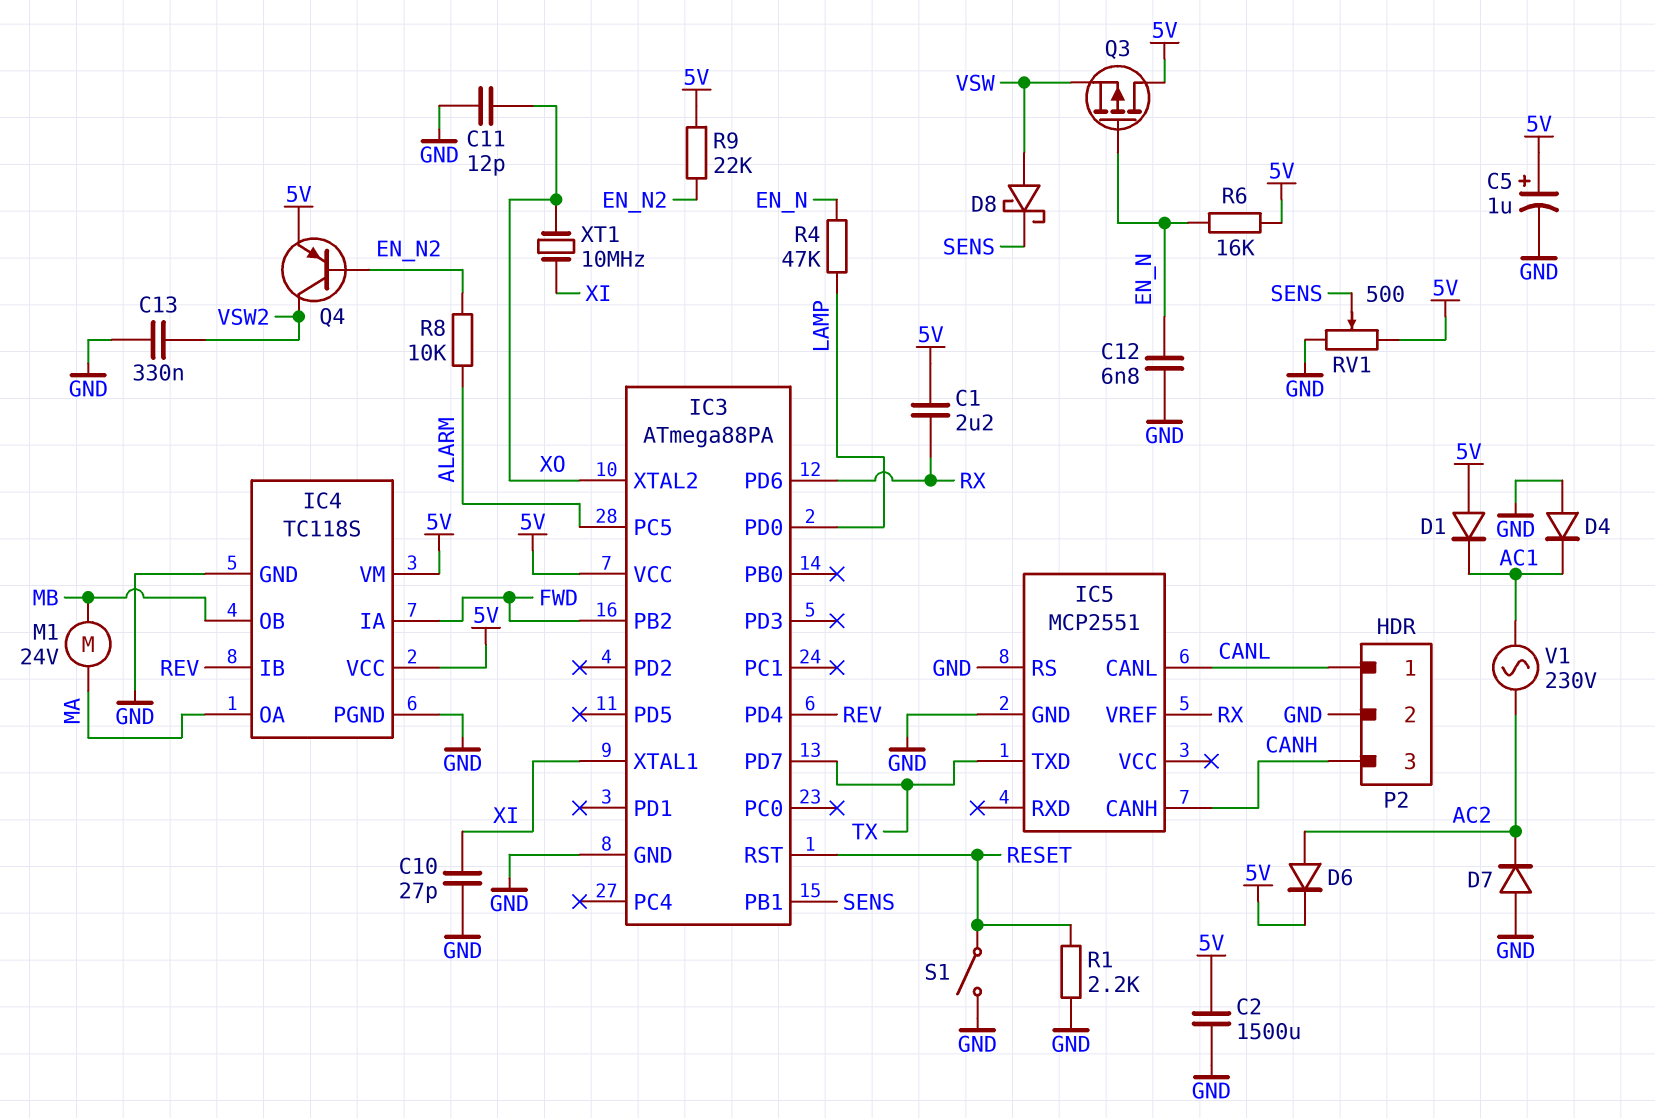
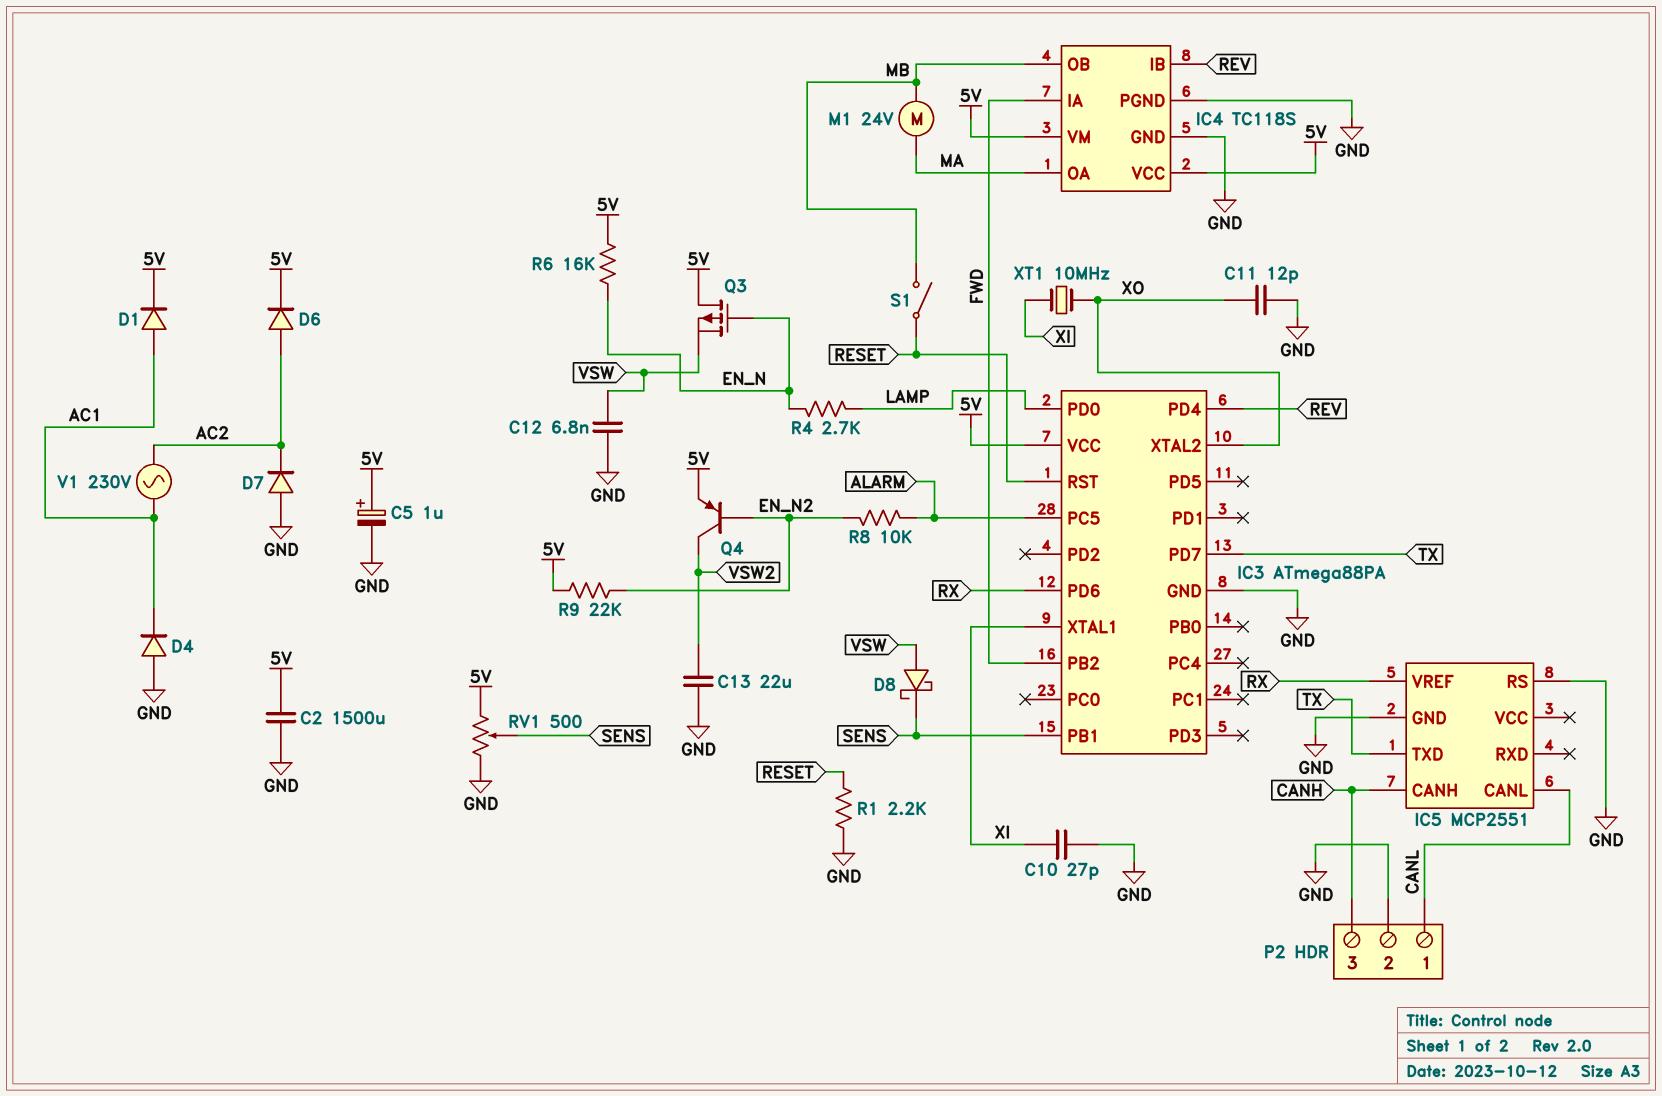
C1: 2.2uF (5V, RX) -> none
C12: 6.8nF (EN_N, GND) -> 6.8nF (GND, VSW)
C13: 330nF (GND, VSW2) -> 22uF (GND, VSW2)
D1: diode (A 5V, K AC1) -> diode (A AC1, K 5V)
R4: 47k (EN_N, LAMP) -> 2.7k (EN_N, LAMP)
S1: switch (GND, RESET) -> switch (MB, RESET)

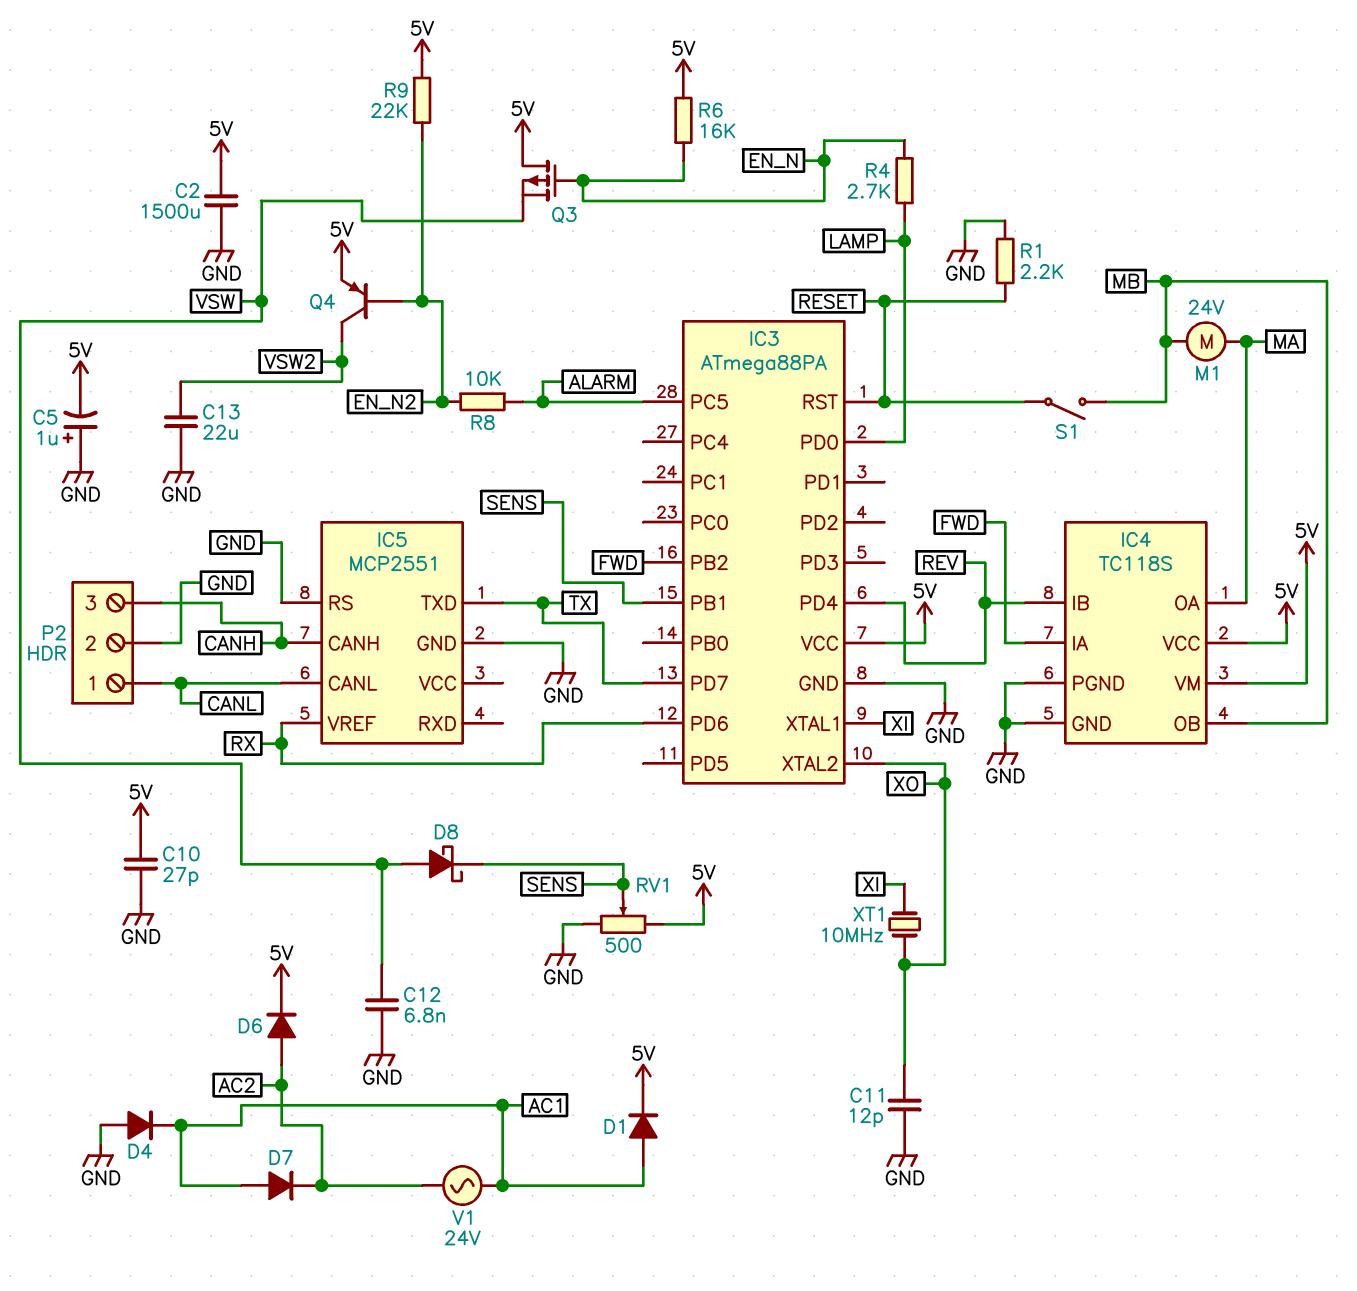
C5: 1uF (plus 5V, minus GND) -> 1uF (plus GND, minus 5V)
C10: 27pF (GND, XI) -> 27pF (5V, GND)
D7: diode (A GND, K AC2) -> diode (A AC1, K AC2)
V1: AC 230V (AC1, AC2) -> AC 24V (AC1, AC2)

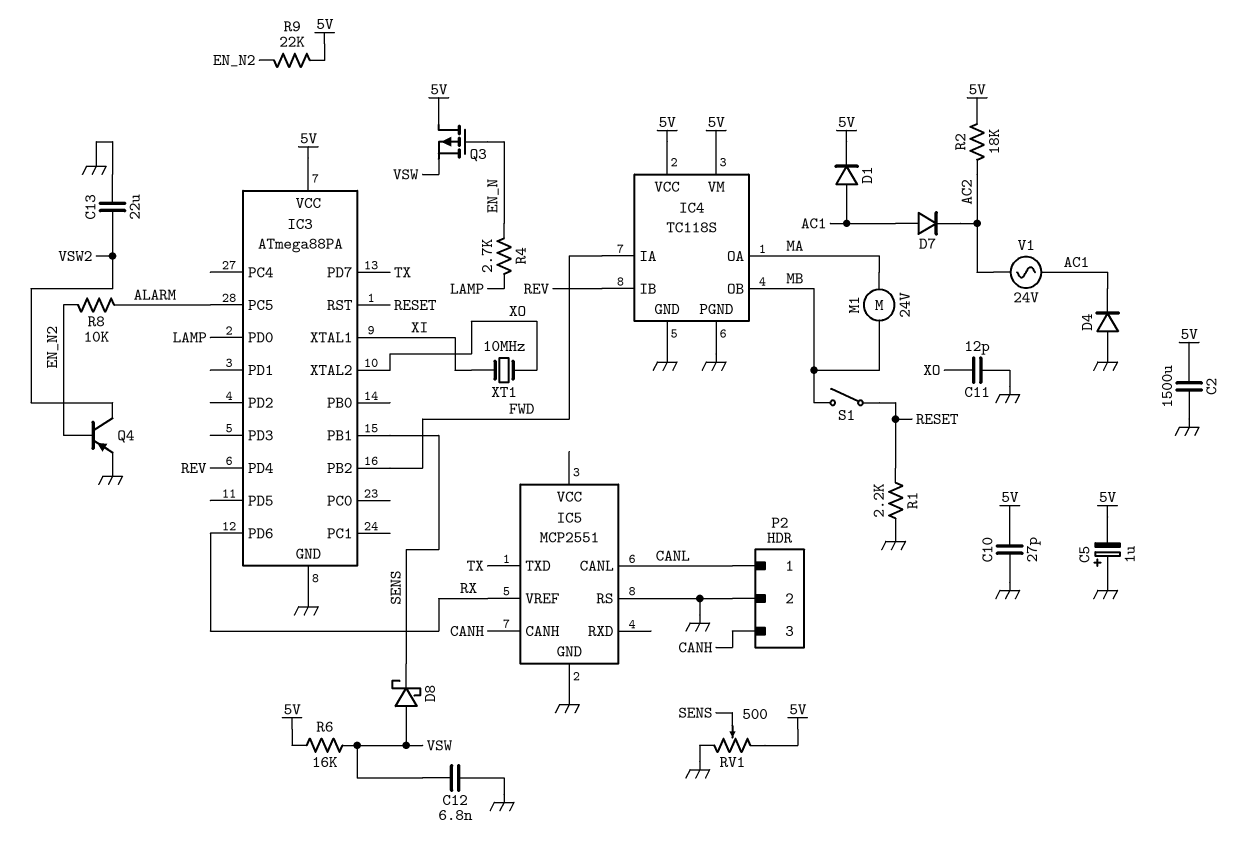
D6: diode (A AC2, K 5V) -> none
Q4: PNP (B EN_N2, C VSW2, E 5V) -> PNP (B EN_N2, C VSW2, E GND)
R2: none -> 18k (5V, AC2)
R6: 16k (5V, EN_N) -> 16k (5V, VSW)

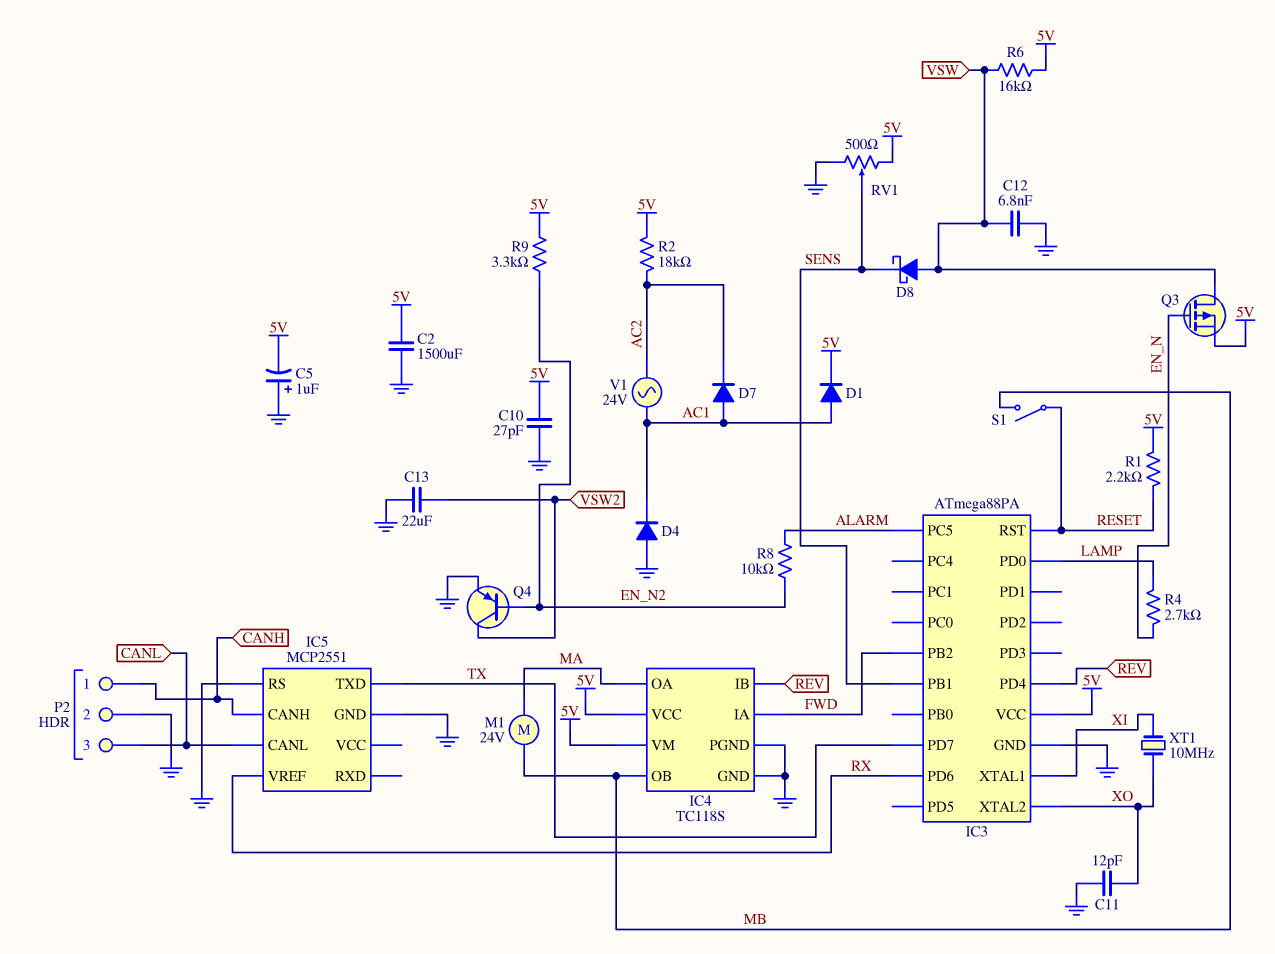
P2 pin 1: CANL -> CANH
P2 pin 3: CANH -> CANL
Q3: PMOS (G EN_N, D 5V, S VSW) -> PMOS (G EN_N, D VSW, S 5V)
R1: 2.2k (GND, RESET) -> 2.2k (5V, RESET)
R9: 22k (5V, EN_N2) -> 3.3k (5V, EN_N2)

